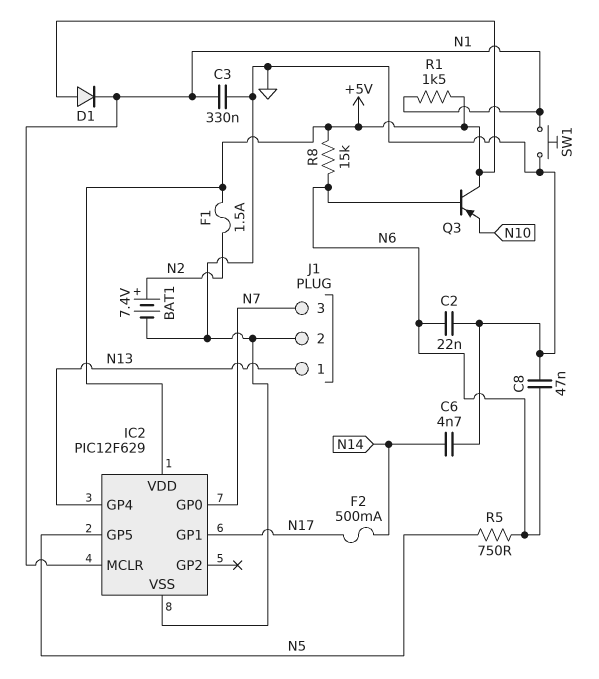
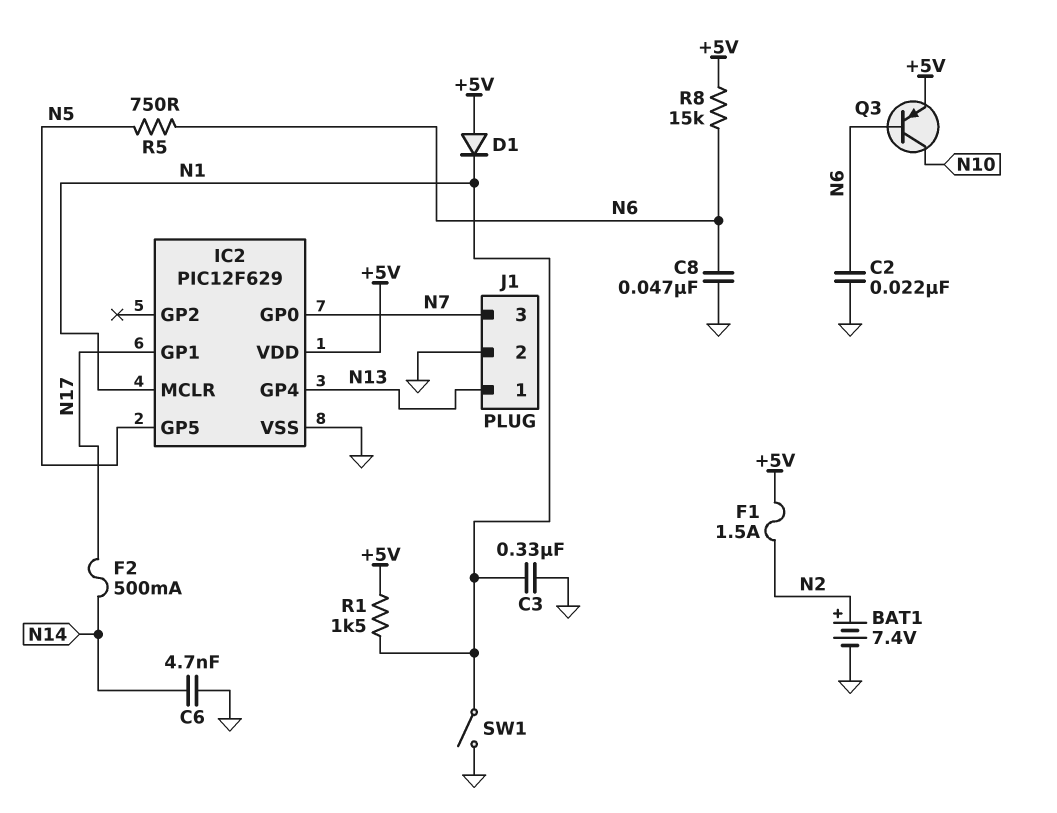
Q3: PNP (B N6, C +5V, E N10) -> PNP (B N6, C N10, E +5V)
SW1: button (GND, N1) -> switch (GND, N1)

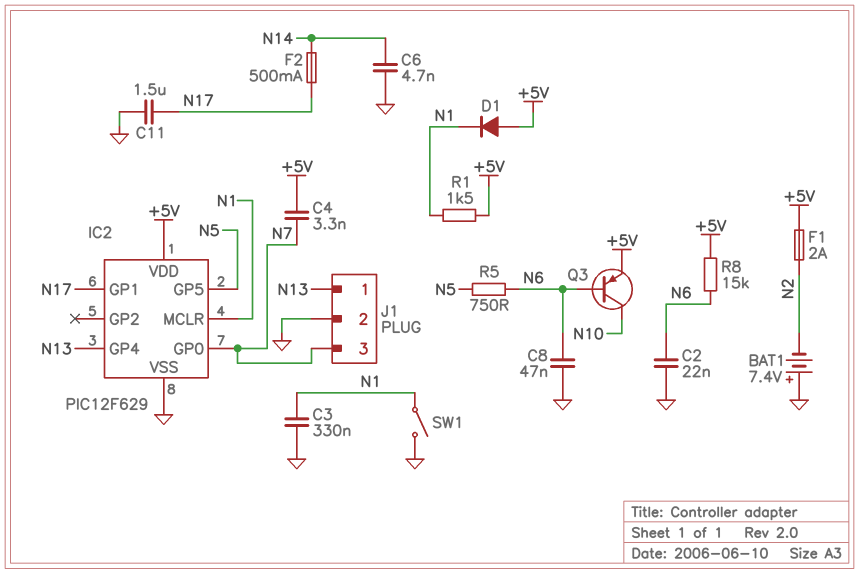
BAT1: 7.4V (plus N2, minus GND) -> 7.4V (plus GND, minus N2)
C4: none -> 3.3nF (+5V, N7)
C11: none -> 1.5uF (GND, N17)
F1: 1.5A (+5V, N2) -> 2A (+5V, N2)

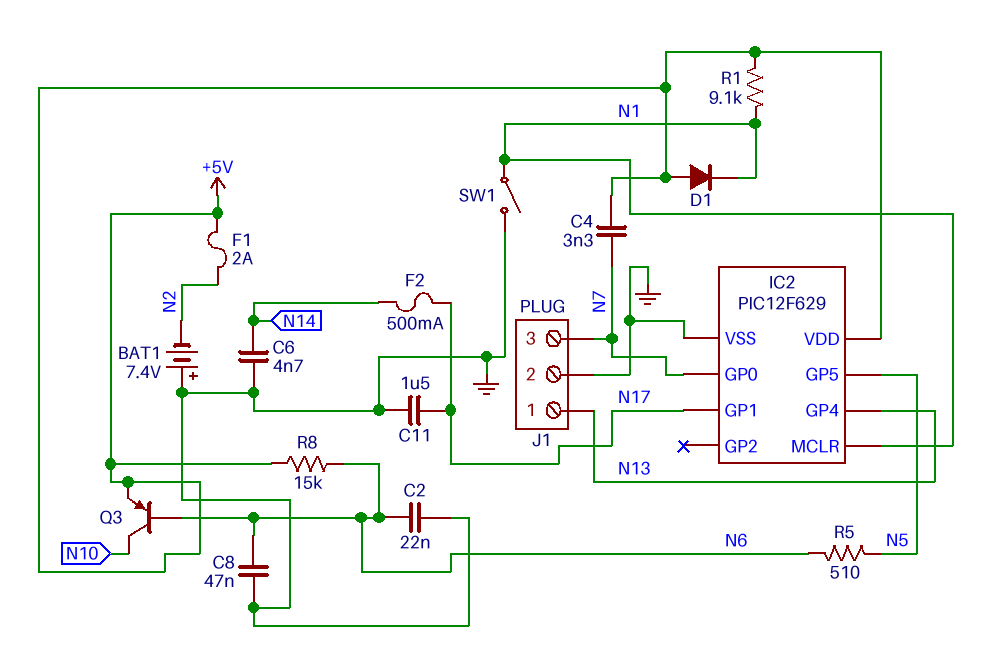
C3: 330nF (GND, N1) -> none
R1: 1.5k (+5V, N1) -> 9.1k (+5V, N1)
R5: 750 (N5, N6) -> 510 (N5, N6)

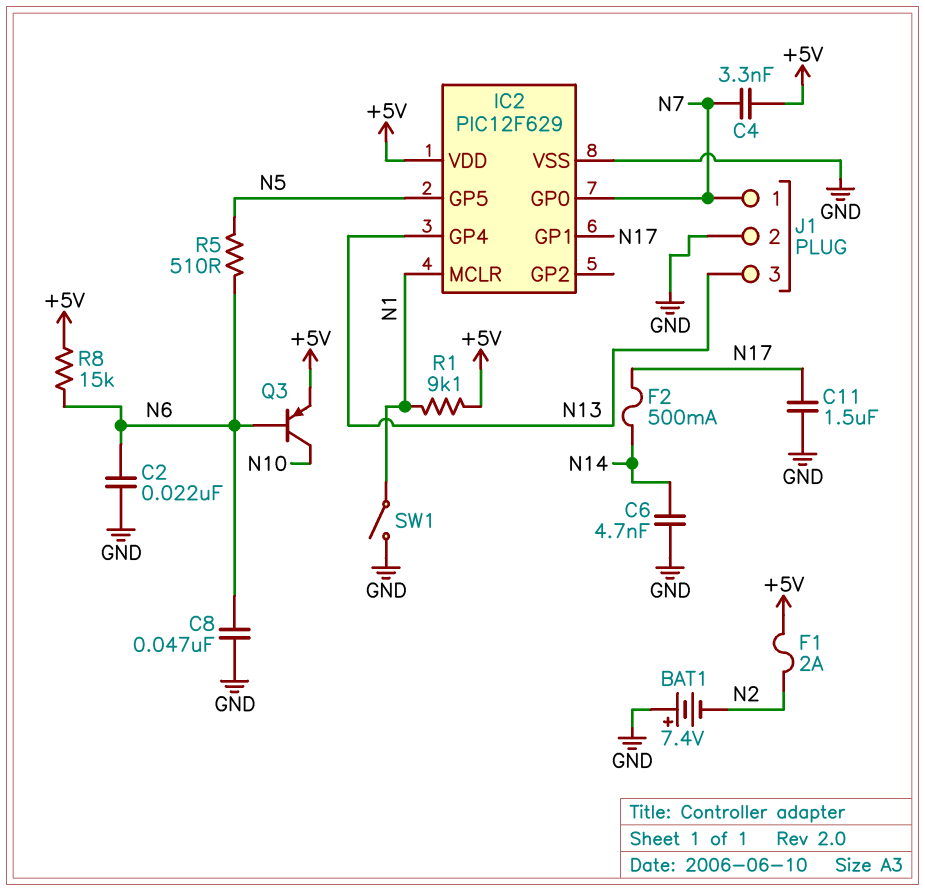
D1: diode (A +5V, K N1) -> none
J1 pin 1: N13 -> N7
J1 pin 3: N7 -> N13

